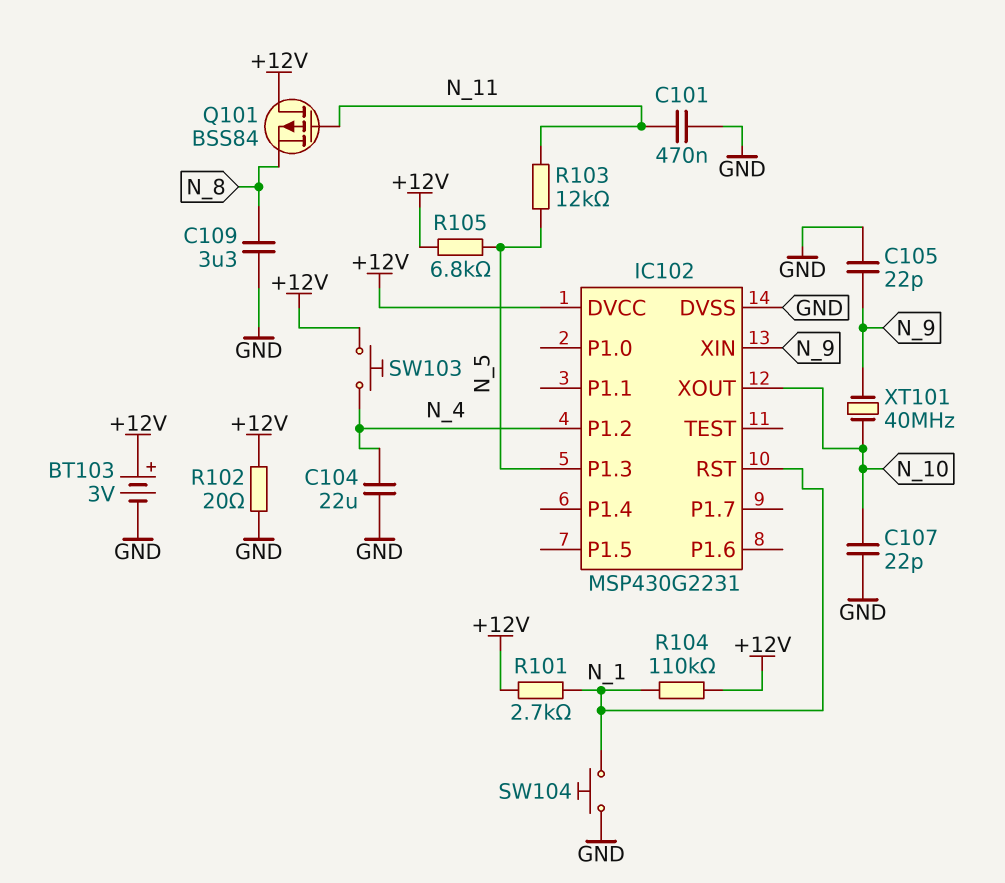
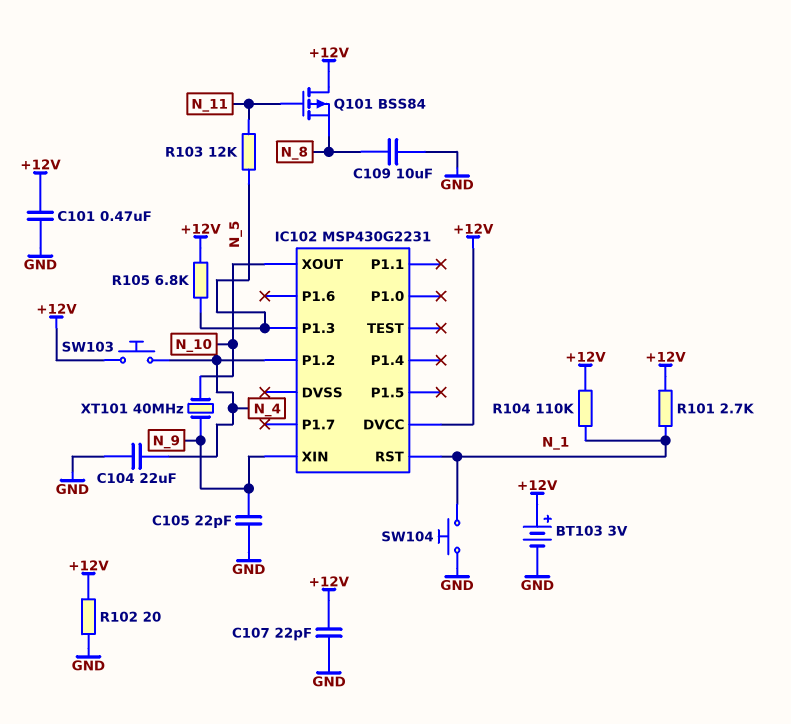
C101: 470nF (GND, N_11) -> 470nF (+12V, GND)
C107: 22pF (GND, N_10) -> 22pF (+12V, GND)
C109: 3.3uF (GND, N_8) -> 10uF (GND, N_8)
IC102 pin DVSS: GND -> none

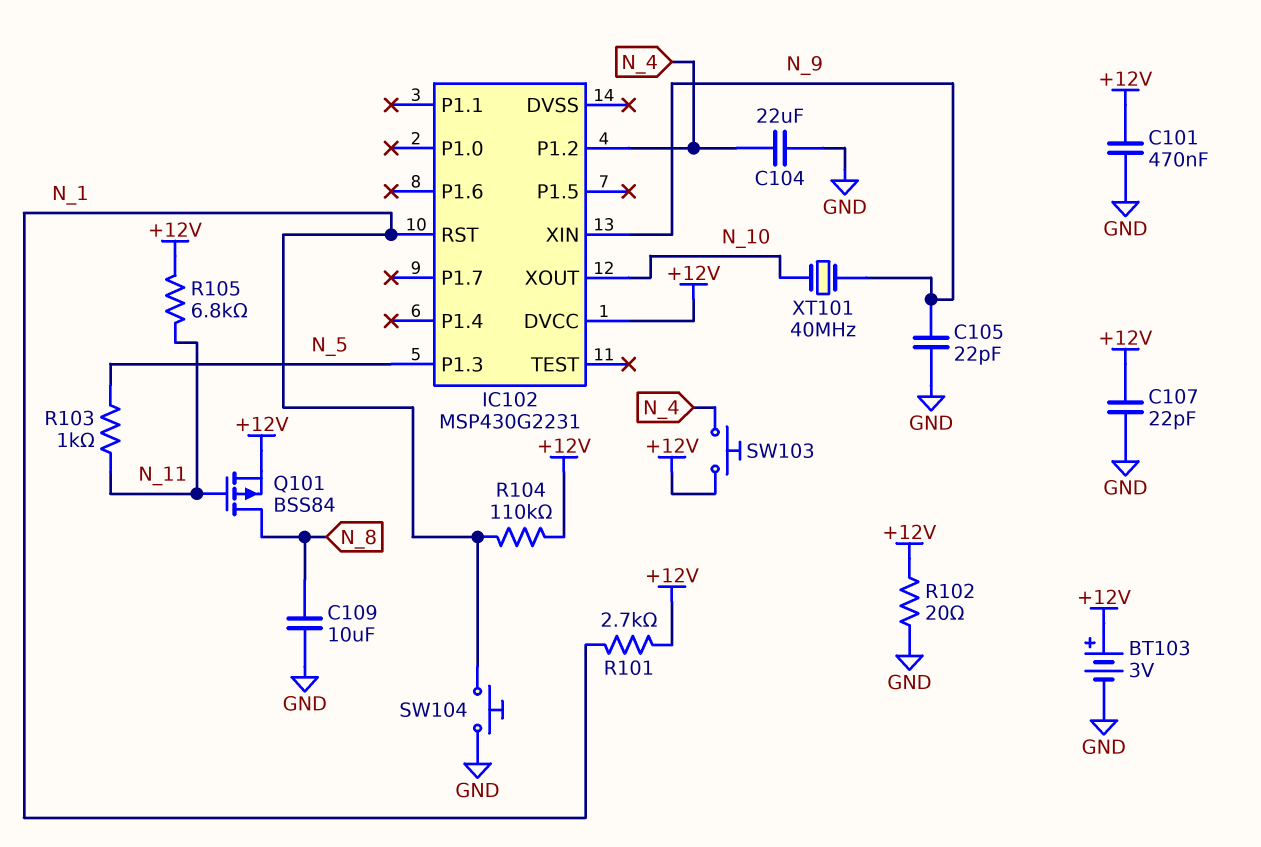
Q101: PMOS BSS84 (G N_11, D +12V, S N_8) -> PMOS BSS84 (G N_11, D N_8, S +12V)
R103: 12k (N_5, N_11) -> 1k (N_5, N_11)
R105: 6.8k (+12V, N_5) -> 6.8k (+12V, N_11)

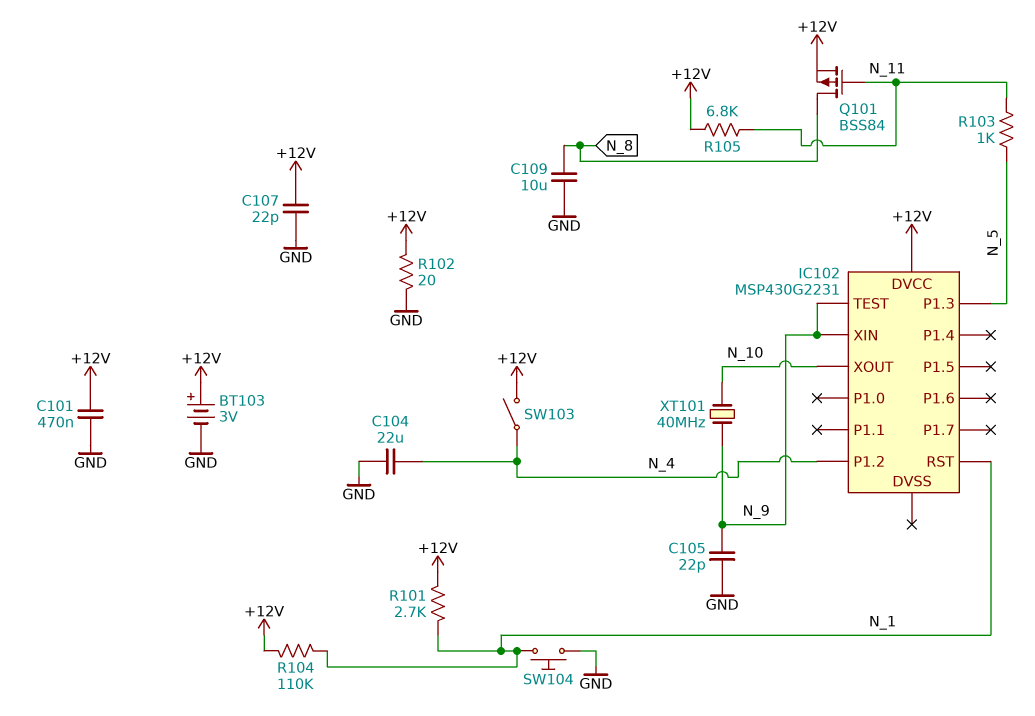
IC102 pin TEST: none -> N_9
SW103: button (+12V, N_4) -> switch (+12V, N_4)

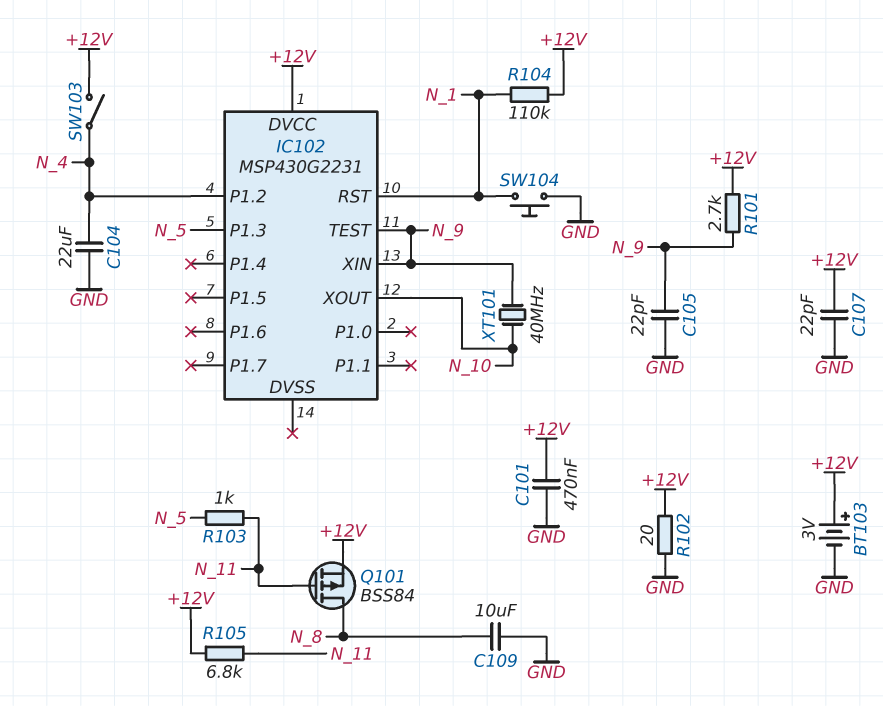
R101: 2.7k (+12V, N_1) -> 2.7k (+12V, N_9)

